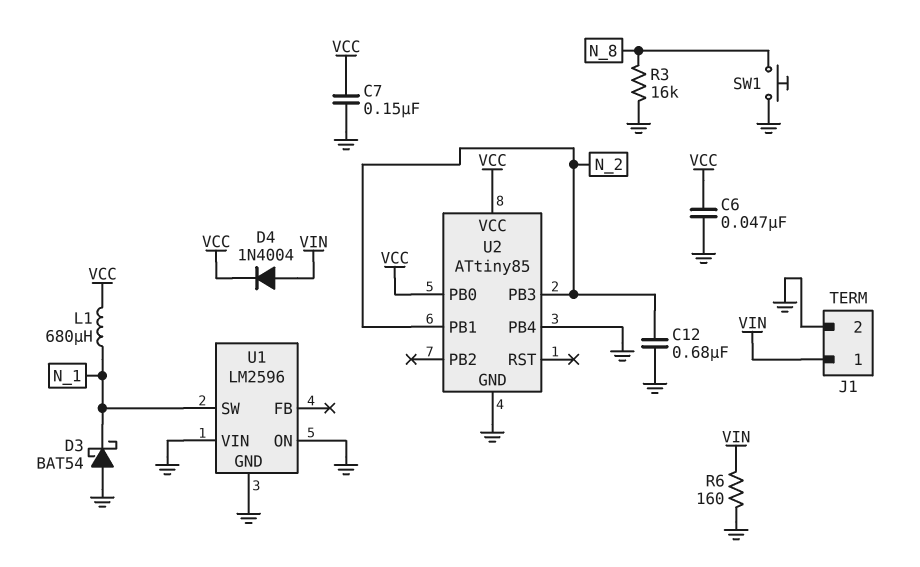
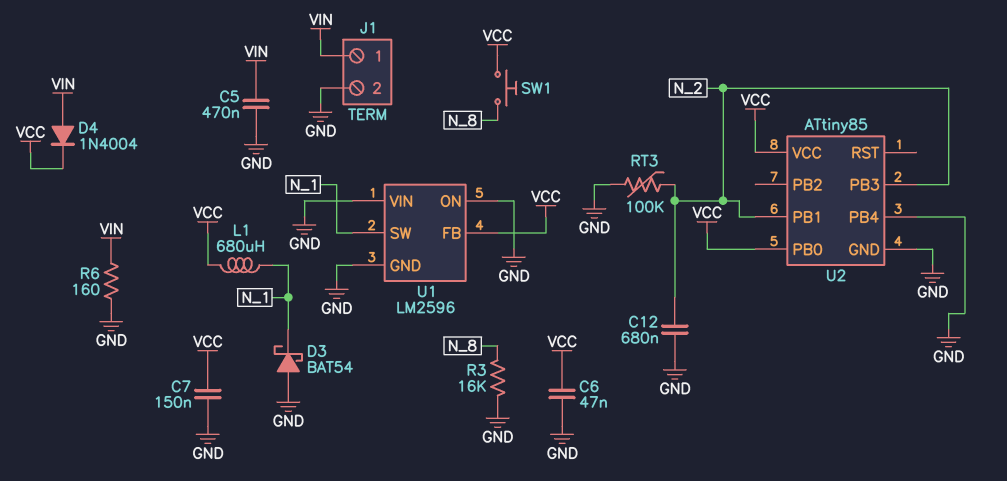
C5: none -> 470nF (GND, VIN)
RT3: none -> 100k (GND, N_2)
SW1: button (GND, N_8) -> button (N_8, VCC)
U1 pin FB: none -> VCC

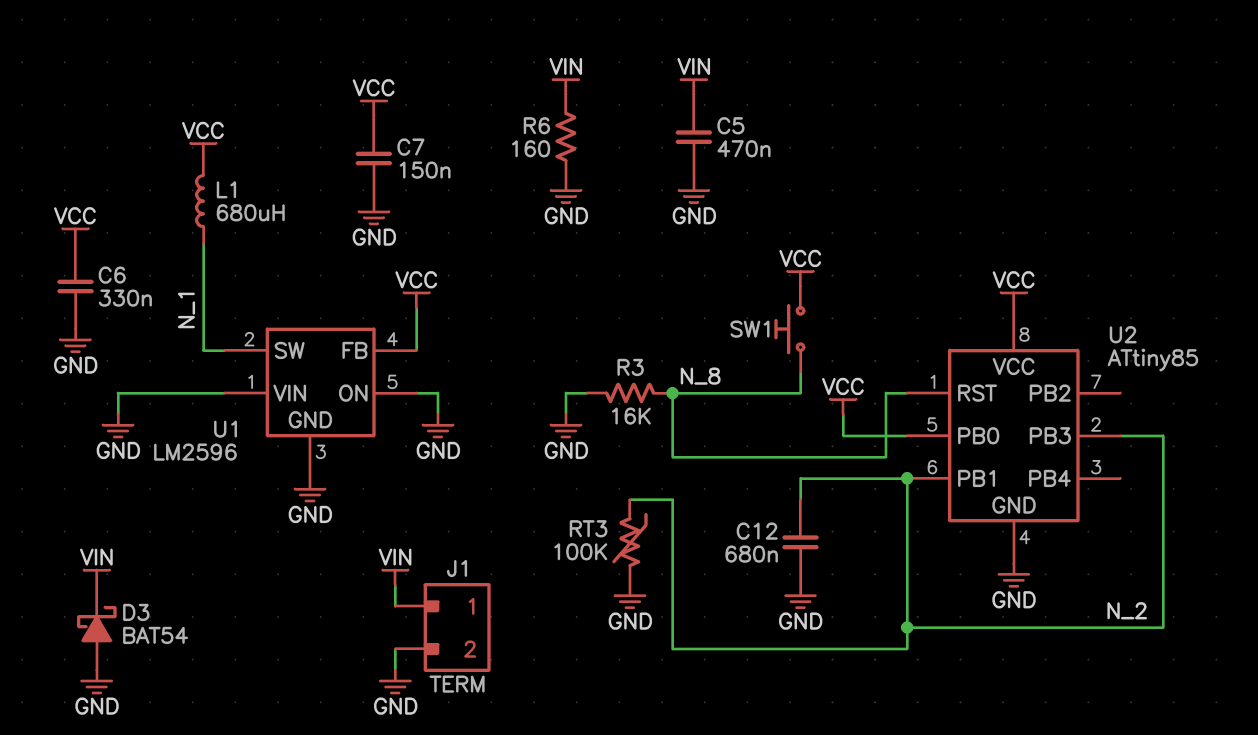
C6: 47nF (GND, VCC) -> 330nF (GND, VCC)
D3: schottky BAT54 (A GND, K N_1) -> schottky BAT54 (A GND, K VIN)
D4: diode 1N4004 (A VIN, K VCC) -> none
U2 pin PB4: GND -> none
U2 pin RST: none -> N_8

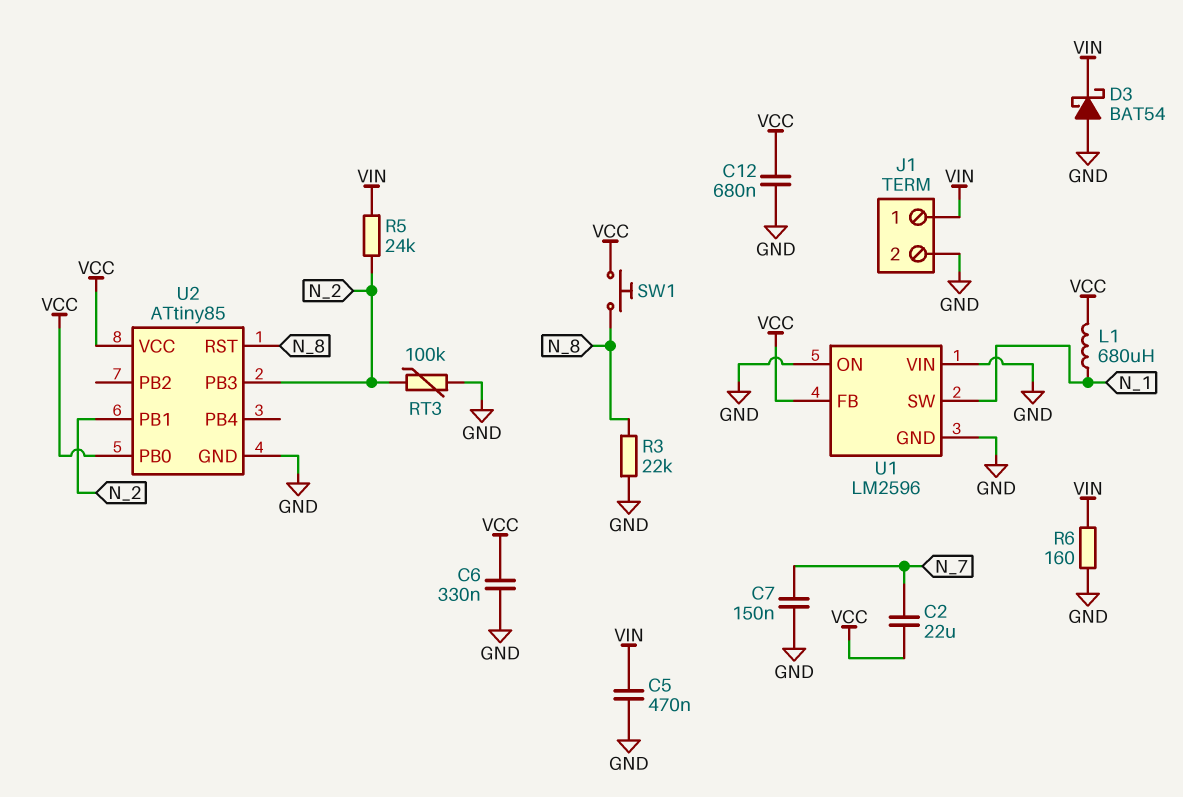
C2: none -> 22uF (N_7, VCC)
C7: 150nF (GND, VCC) -> 150nF (GND, N_7)
C12: 680nF (GND, N_2) -> 680nF (GND, VCC)
R3: 16k (GND, N_8) -> 22k (GND, N_8)
R5: none -> 24k (N_2, VIN)

